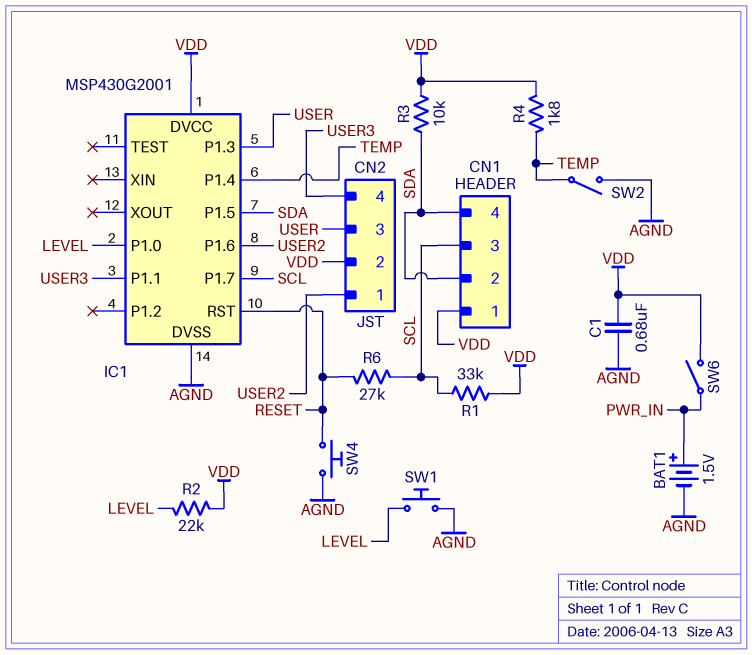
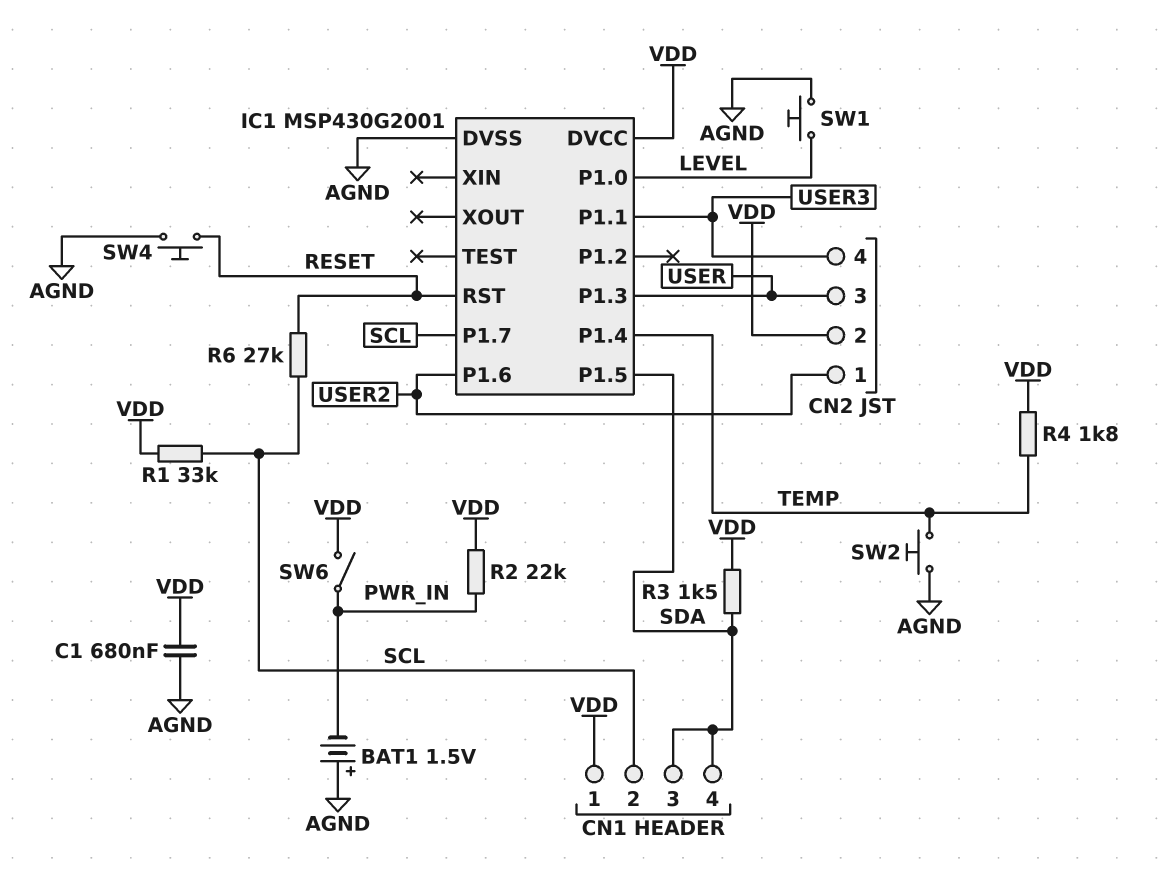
BAT1: 1.5V (plus PWR_IN, minus AGND) -> 1.5V (plus AGND, minus PWR_IN)
CN1 pin 2: SDA -> SCL
CN1 pin 3: SCL -> SDA
R2: 22k (LEVEL, VDD) -> 22k (PWR_IN, VDD)
R3: 10k (SDA, VDD) -> 1.5k (SDA, VDD)
SW2: switch (AGND, TEMP) -> button (AGND, TEMP)

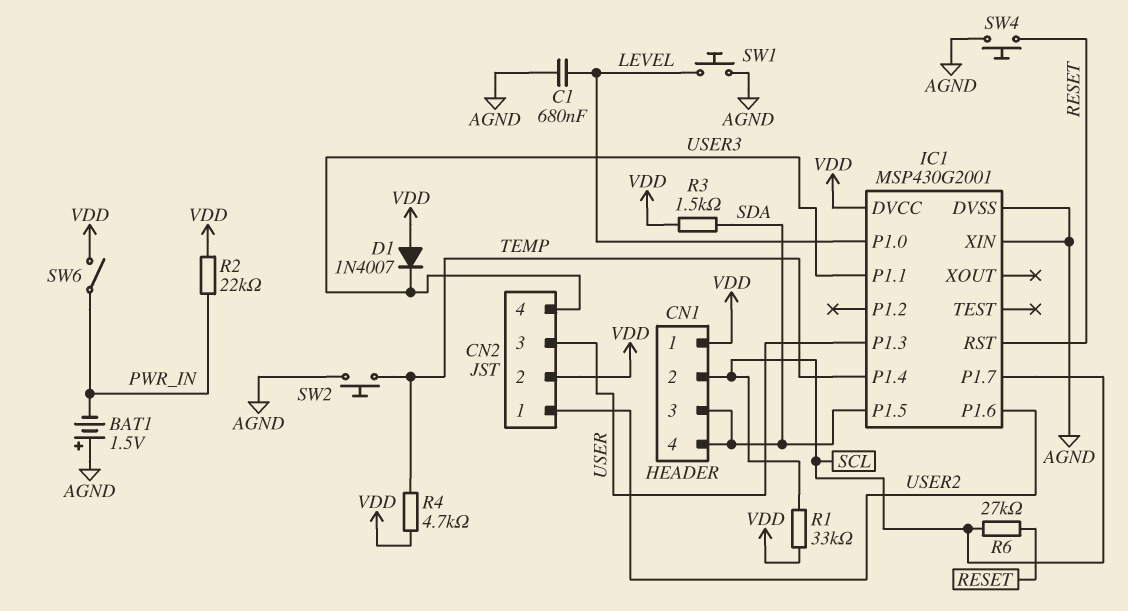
C1: 680nF (AGND, VDD) -> 680nF (AGND, LEVEL)
D1: none -> diode 1N4007 (A VDD, K USER3)
IC1 pin XIN: none -> AGND
R4: 1.8k (TEMP, VDD) -> 4.7k (TEMP, VDD)

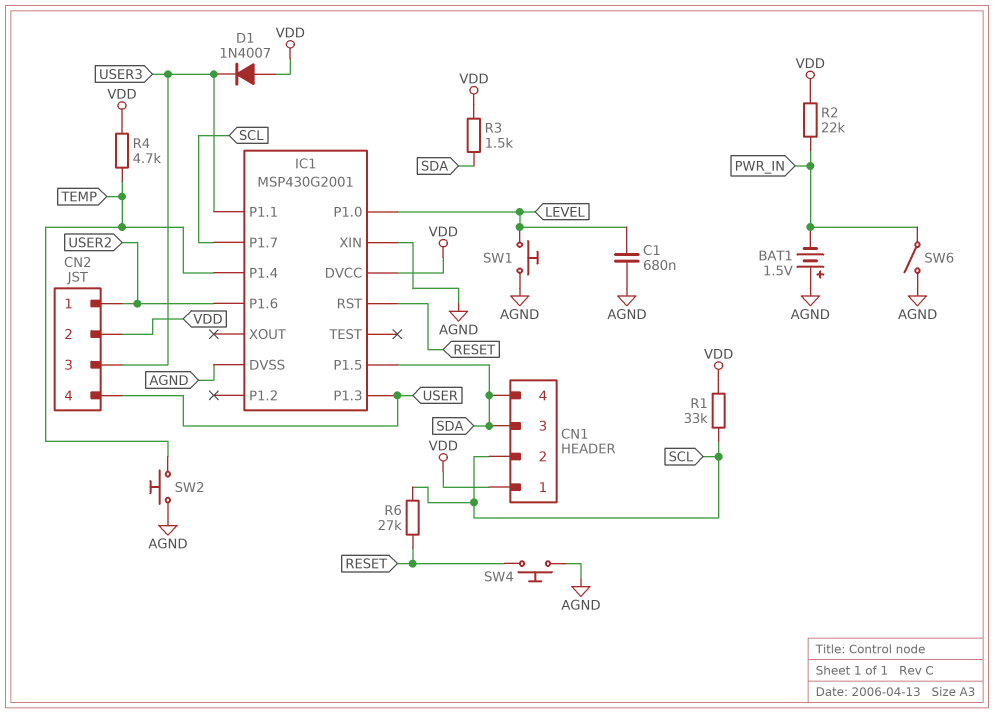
CN2 pin 3: USER -> USER3
CN2 pin 4: USER3 -> USER
SW6: switch (PWR_IN, VDD) -> switch (AGND, PWR_IN)

